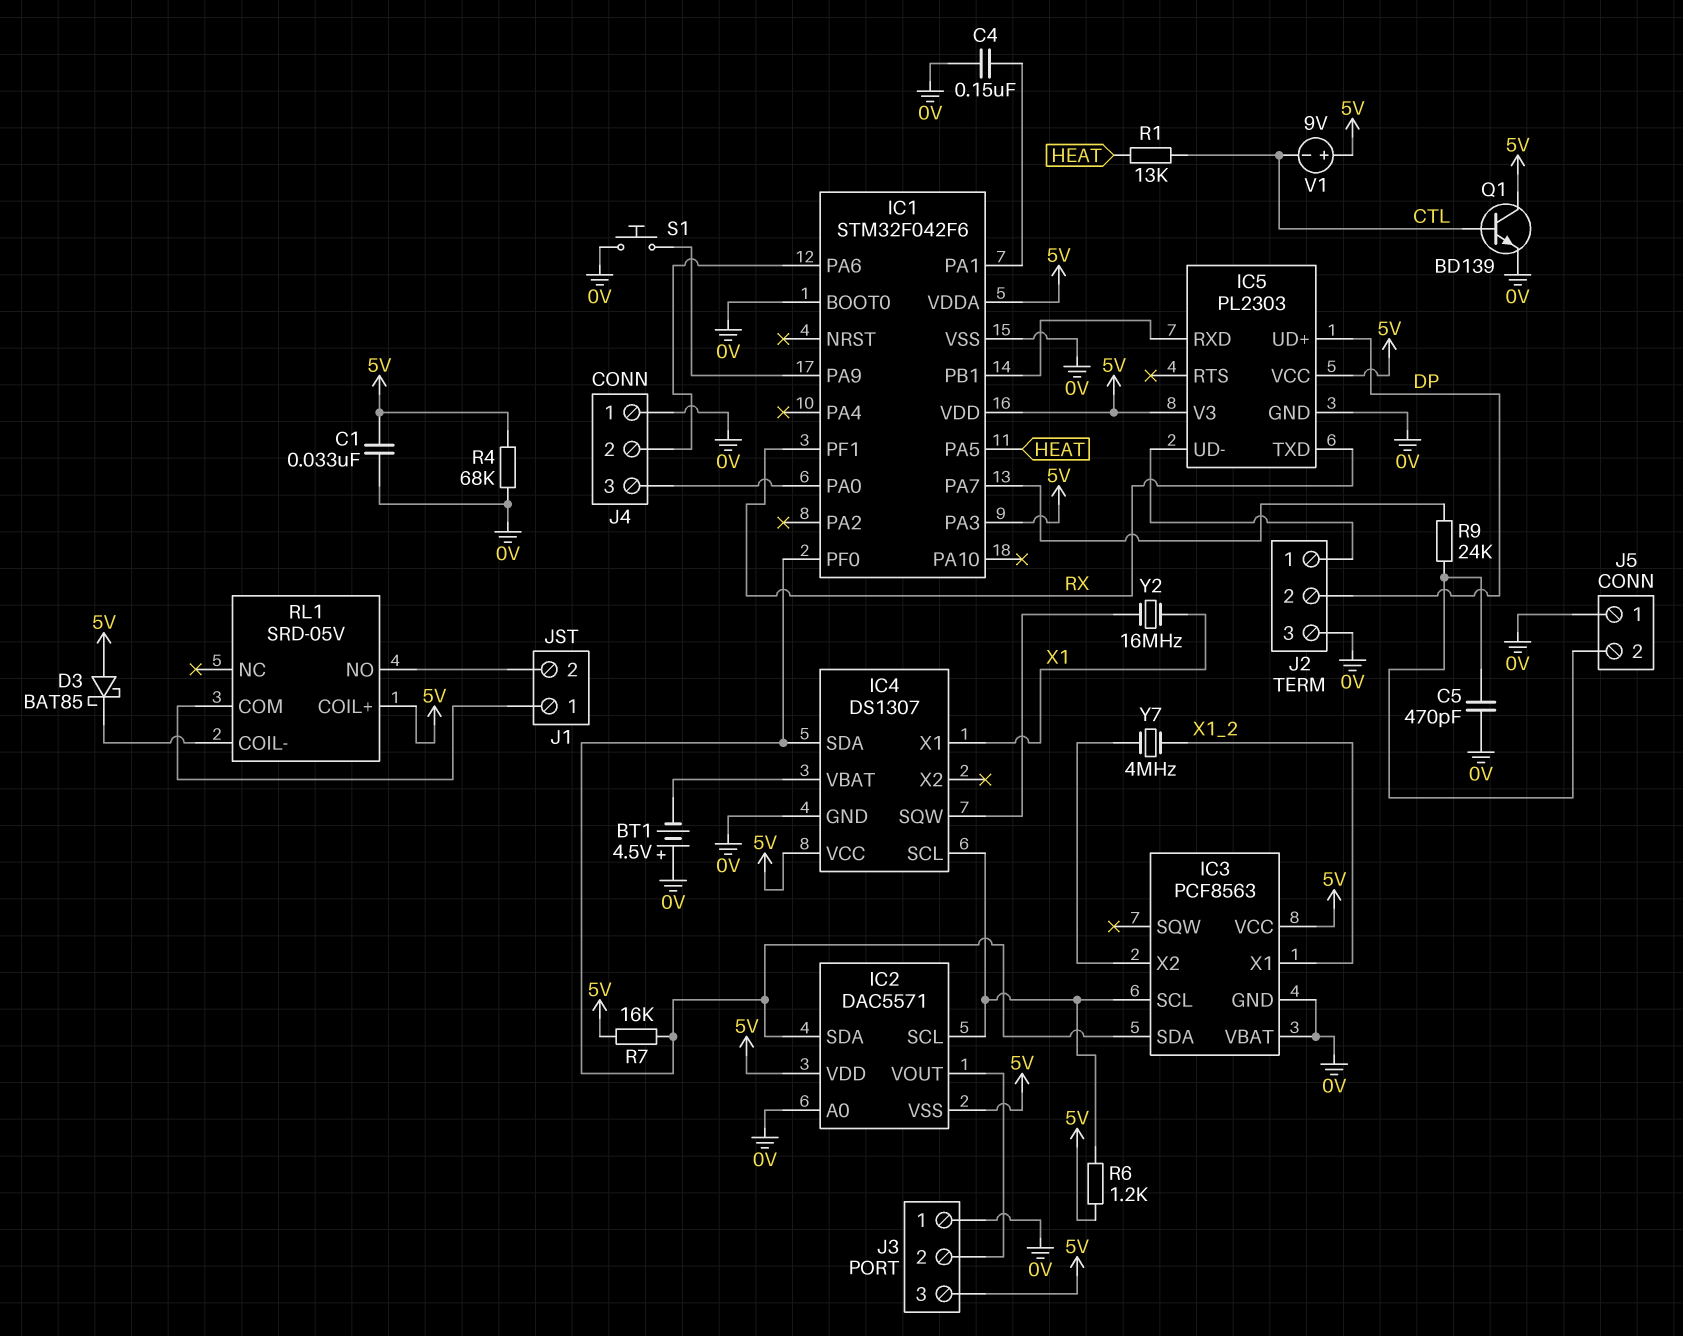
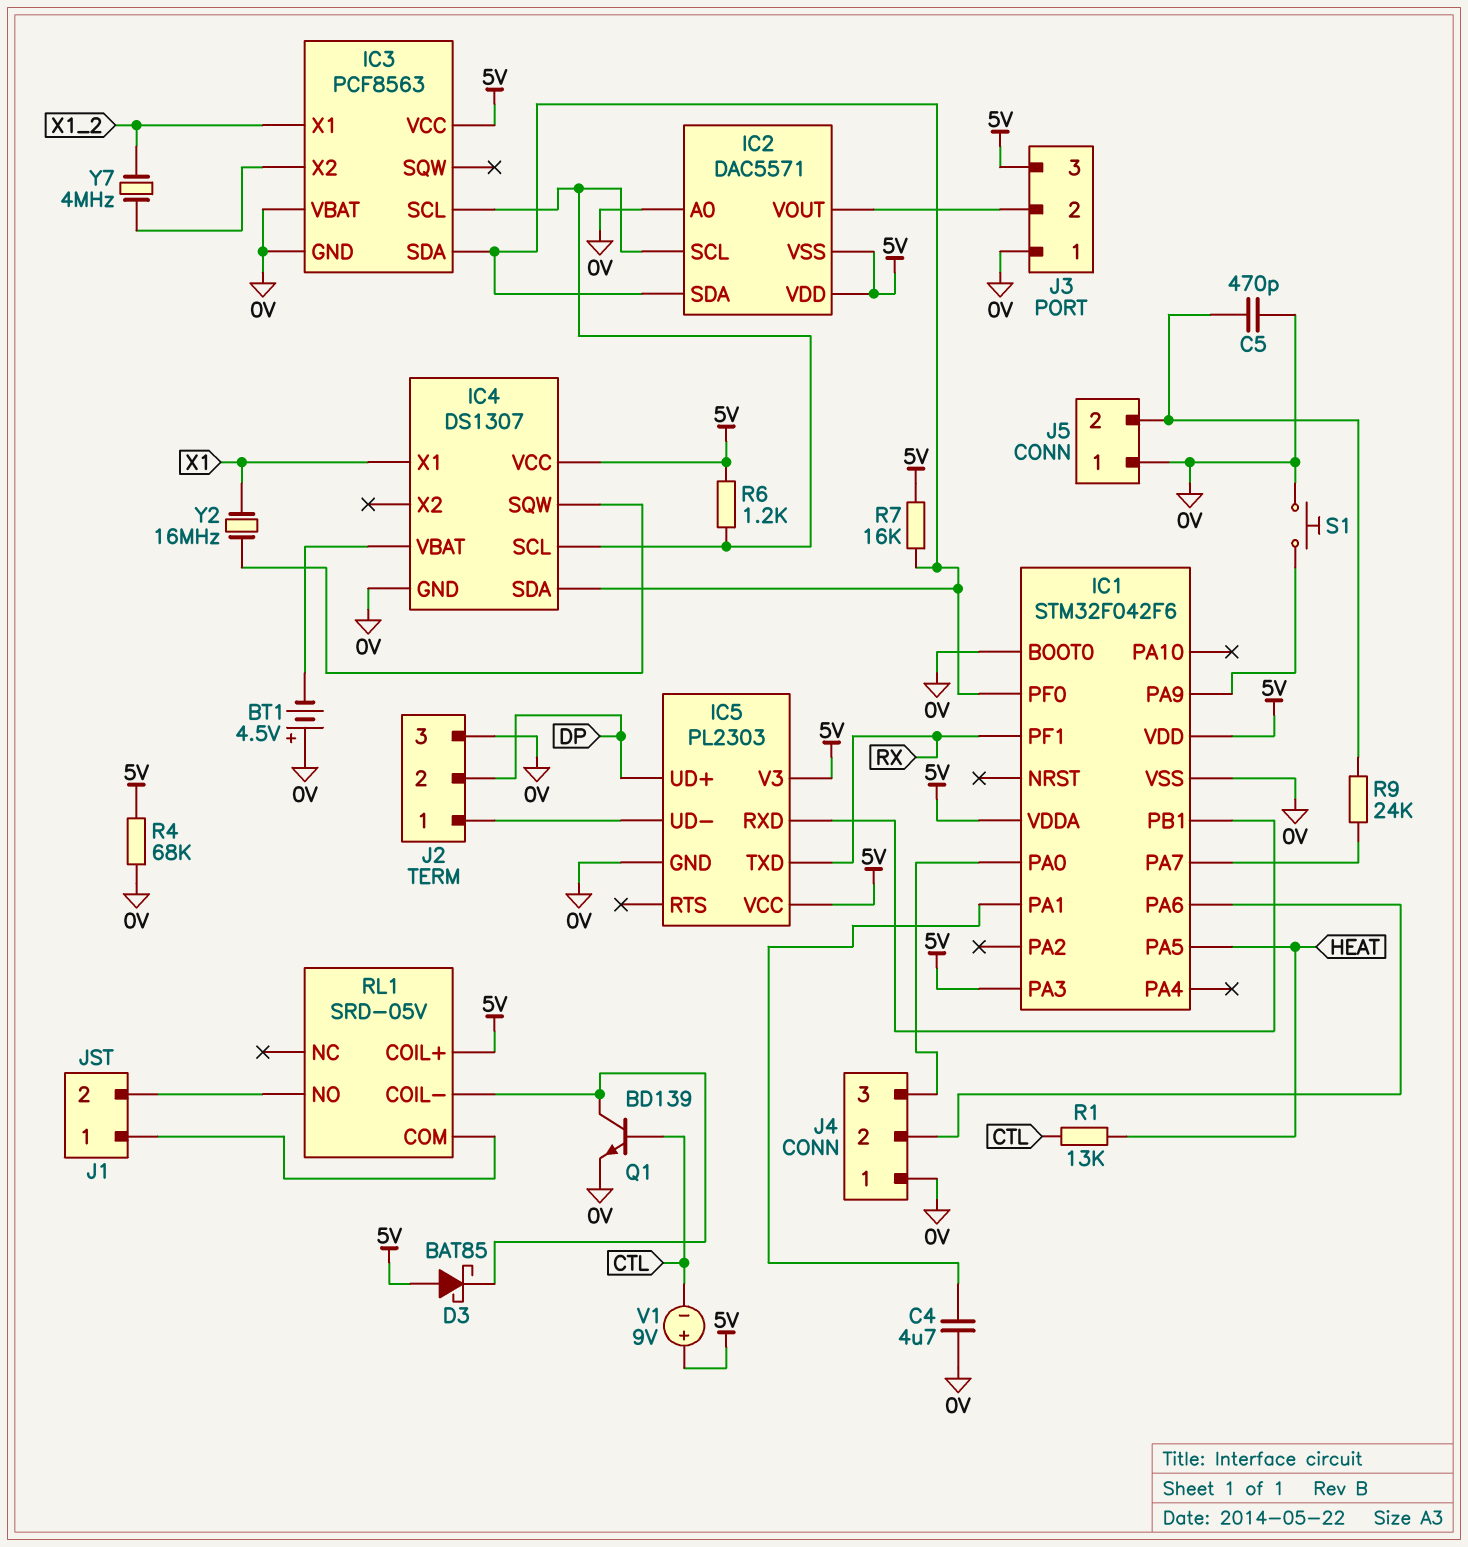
C1: 33nF (0V, 5V) -> none
C4: 150nF (0V, IC1/PA1) -> 4.7uF (0V, IC1/PA1)
Q1: NPN BD139 (B CTL, C 5V, E 0V) -> NPN BD139 (B CTL, C RL1/COIL-, E 0V)

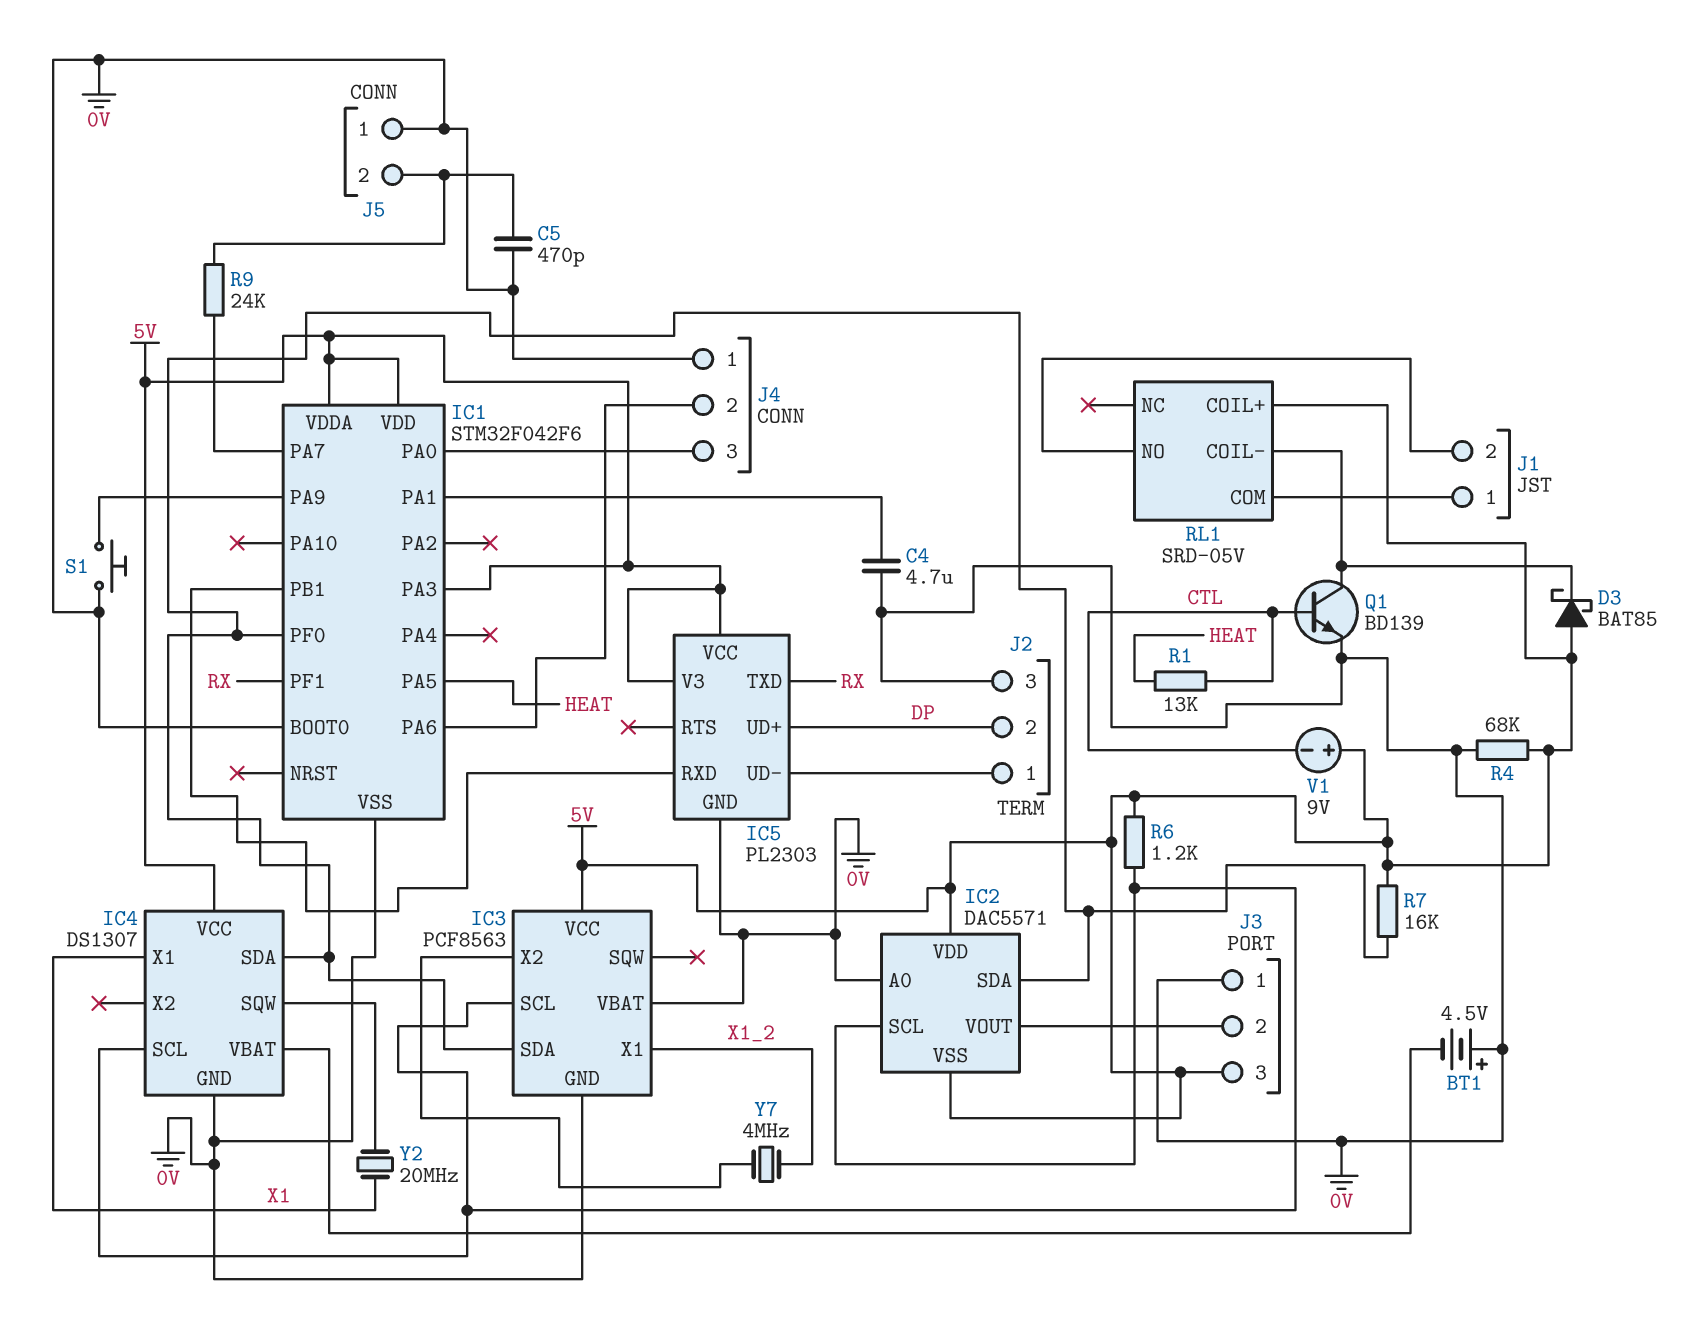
Y2: 16MHz (IC4/SQW, X1) -> 20MHz (IC4/SQW, X1)

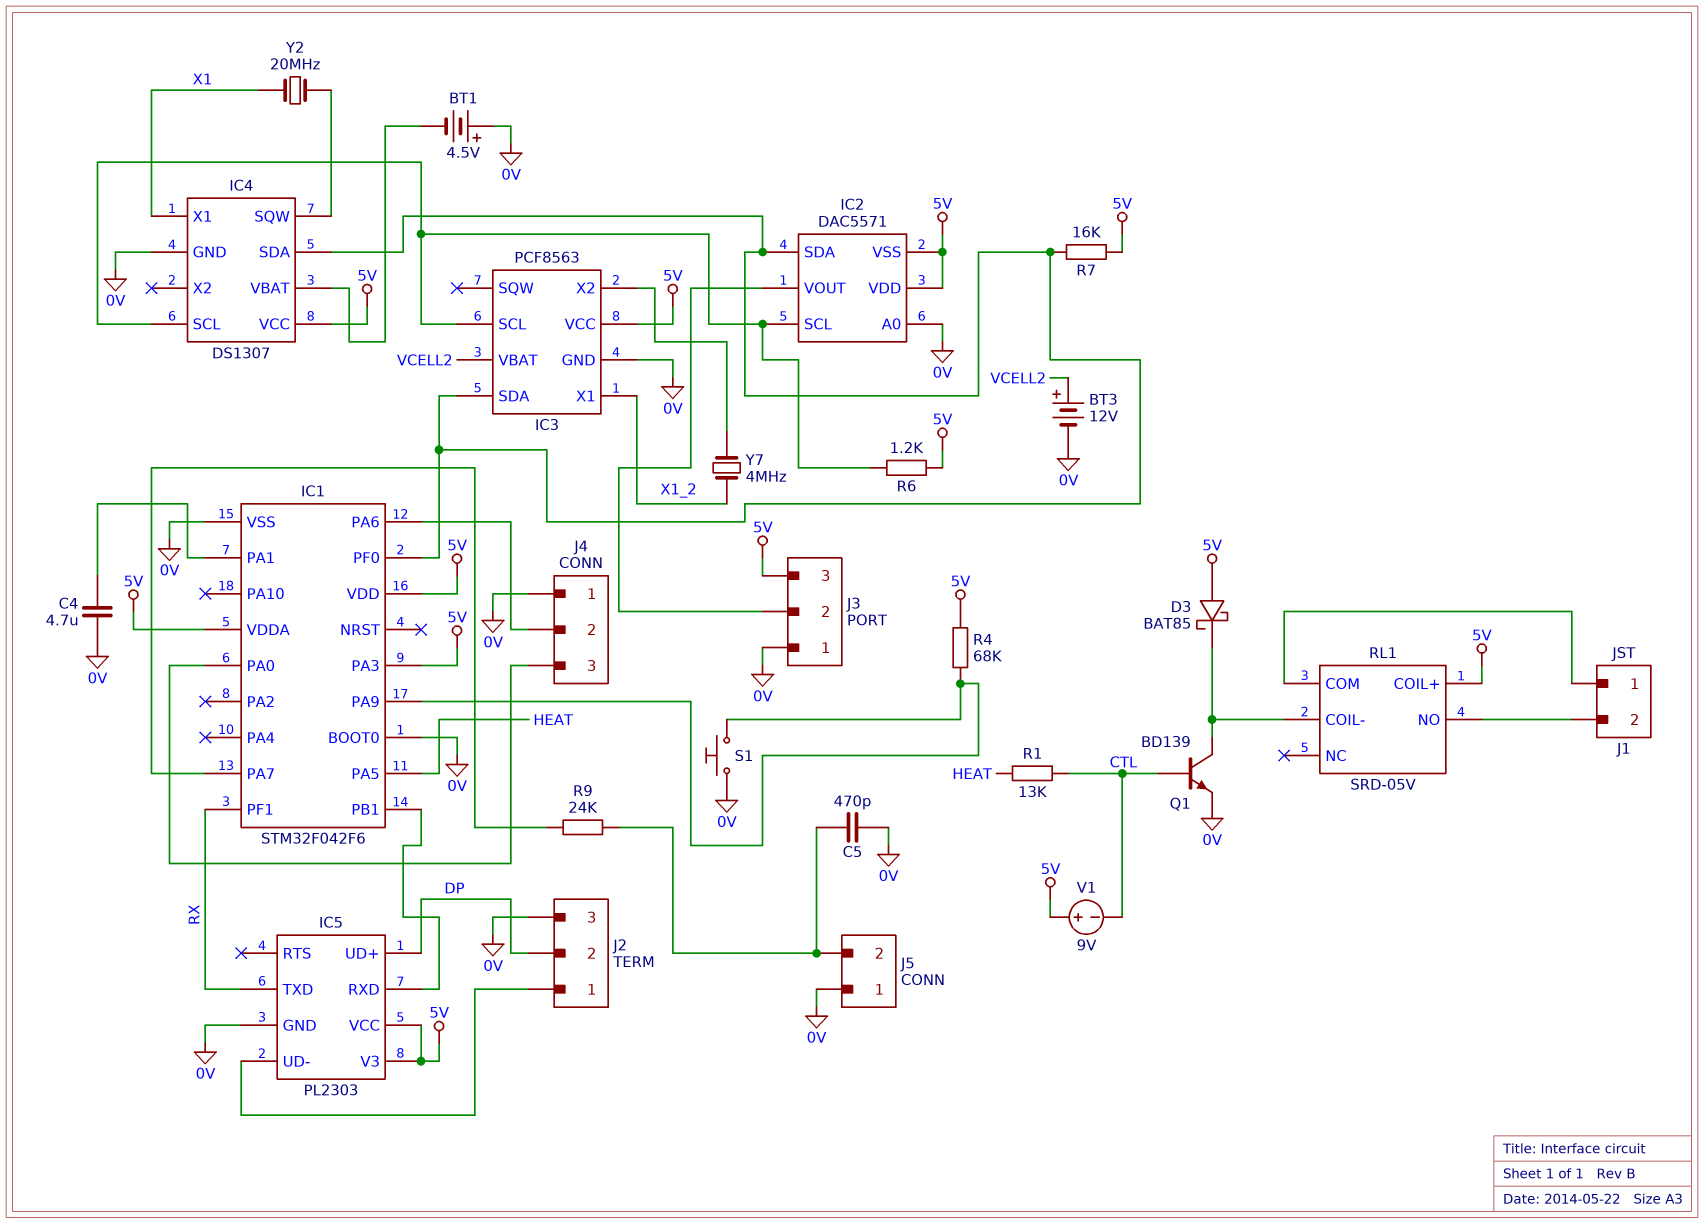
BT3: none -> 12V (plus VCELL2, minus 0V)
IC3 pin VBAT: 0V -> VCELL2
R4: 68k (0V, 5V) -> 68k (5V, IC1/PA9)

